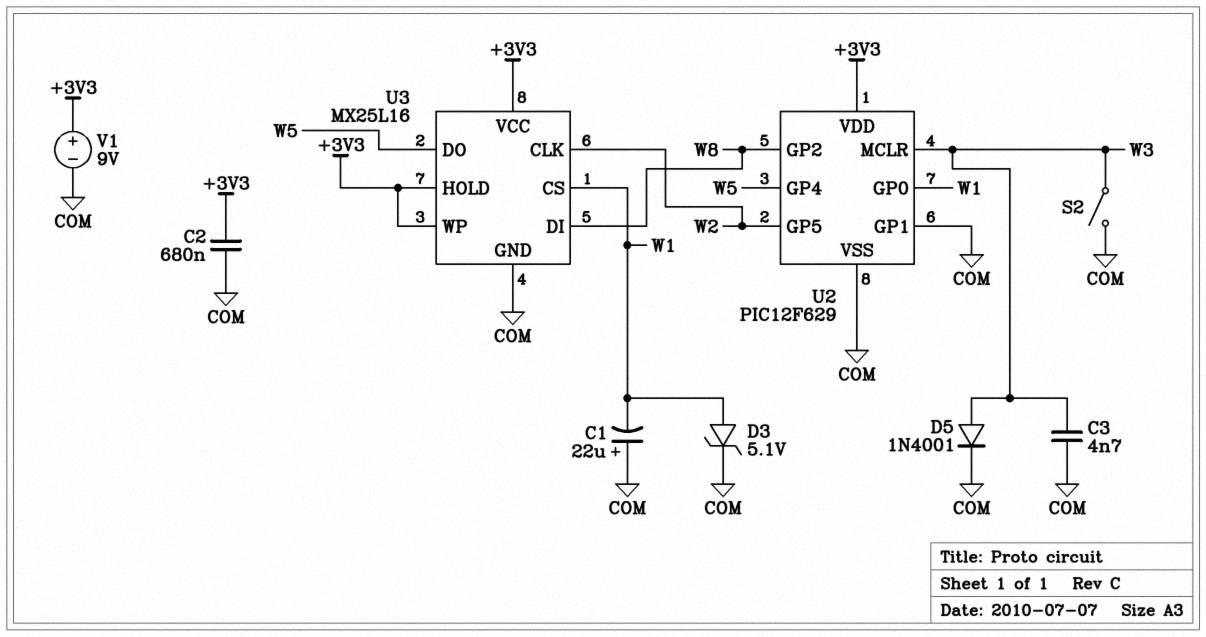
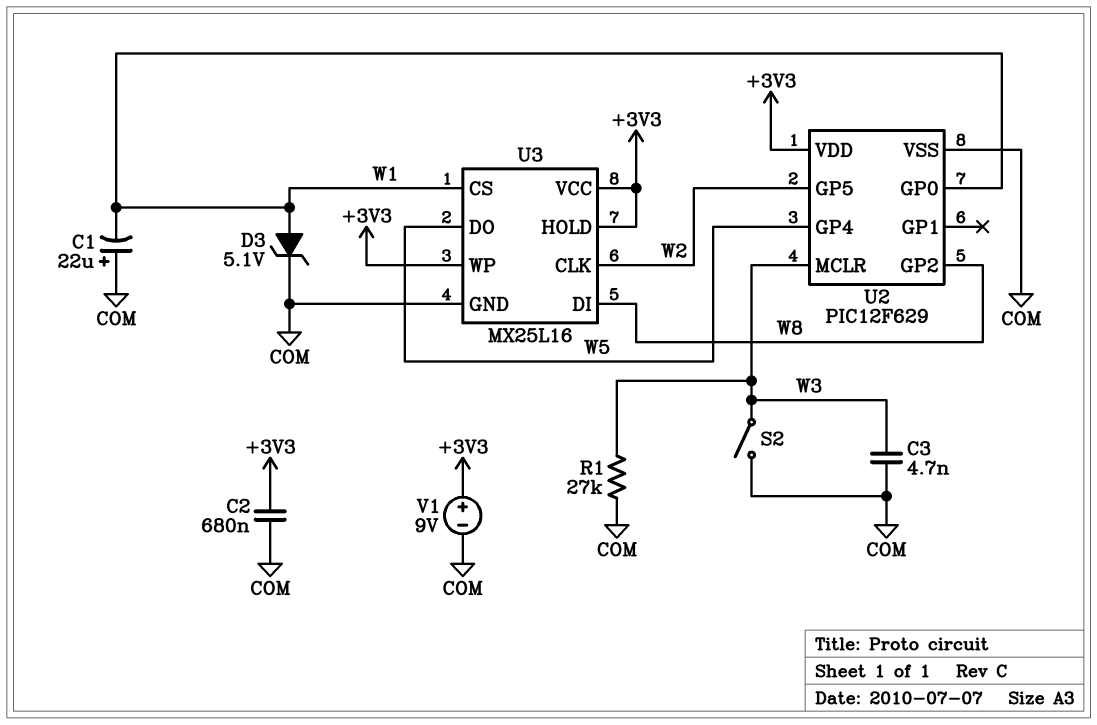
D5: diode 1N4001 (A W3, K COM) -> none
R1: none -> 27k (COM, W3)
U2 pin GP1: COM -> none

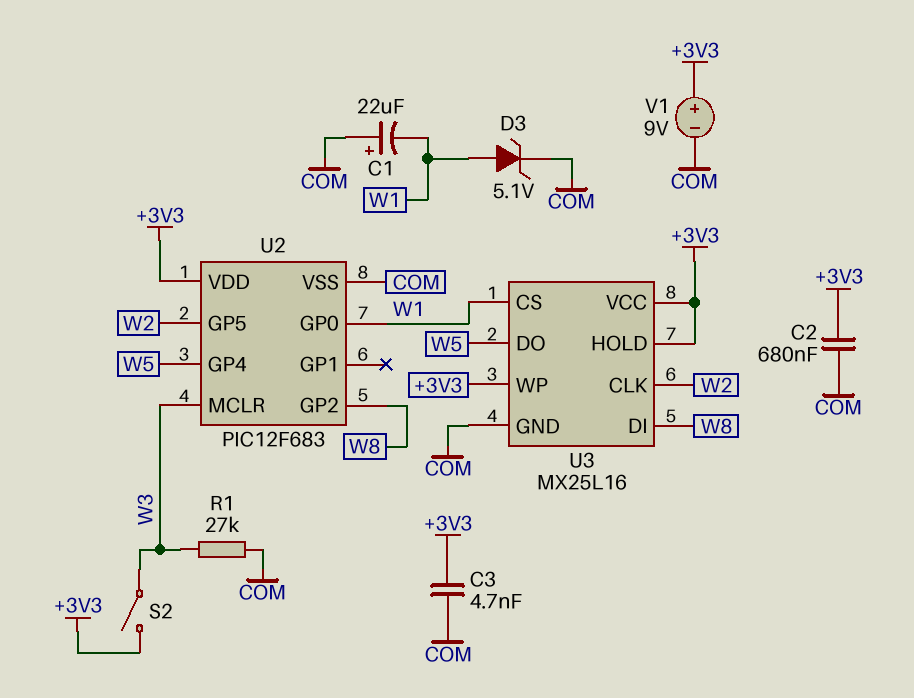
C3: 4.7nF (COM, W3) -> 4.7nF (+3V3, COM)
S2: switch (COM, W3) -> switch (+3V3, W3)
U2: PIC12F629 -> PIC12F683

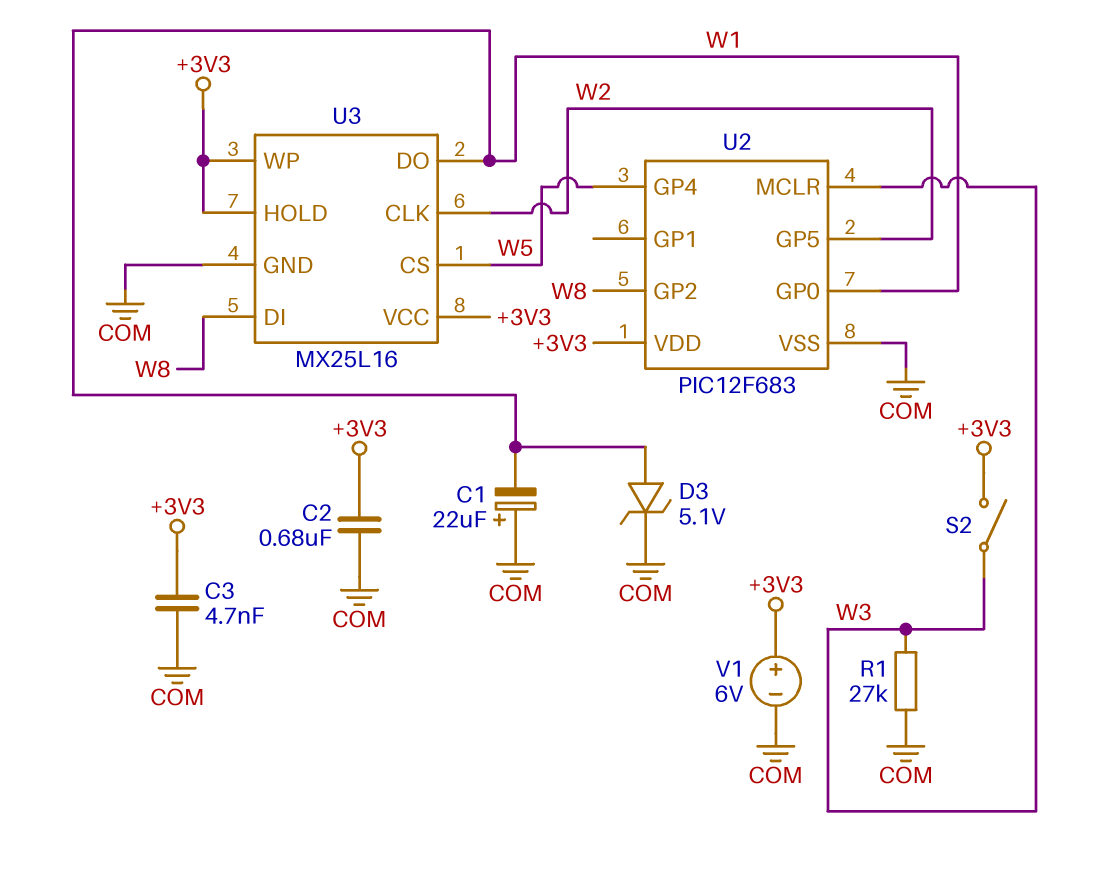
U3 pin CS: W1 -> W5
U3 pin DO: W5 -> W1
V1: 9V (plus +3V3, minus COM) -> 6V (plus +3V3, minus COM)

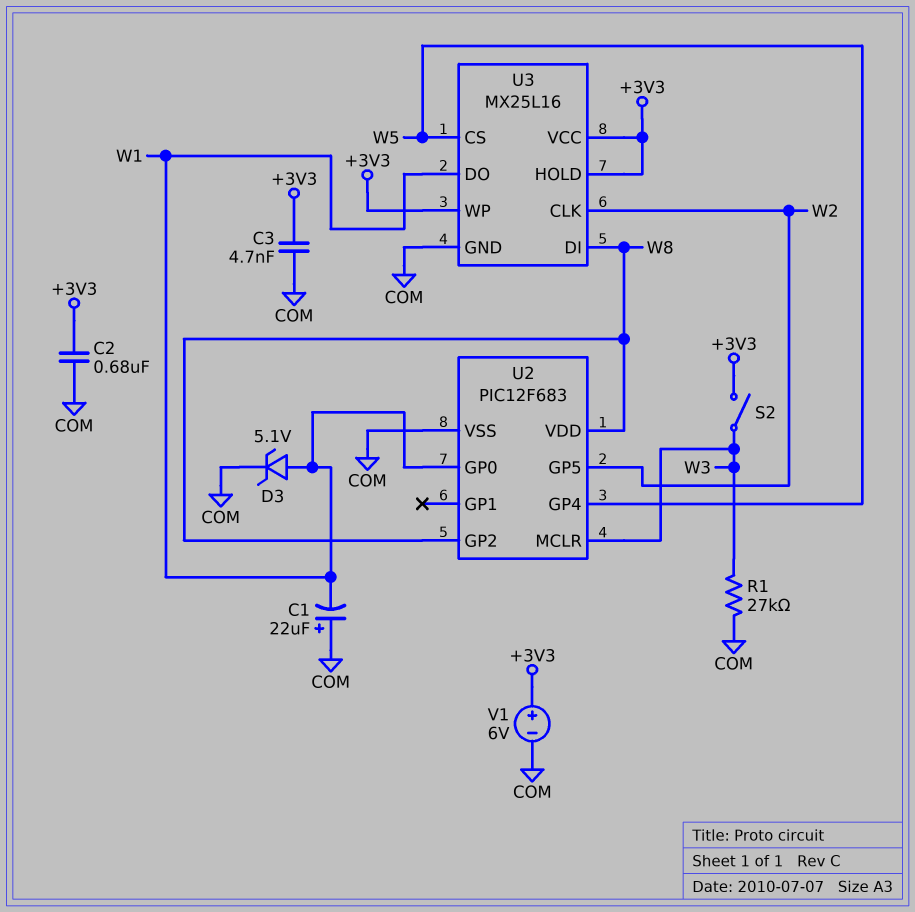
U2 pin VDD: +3V3 -> W8

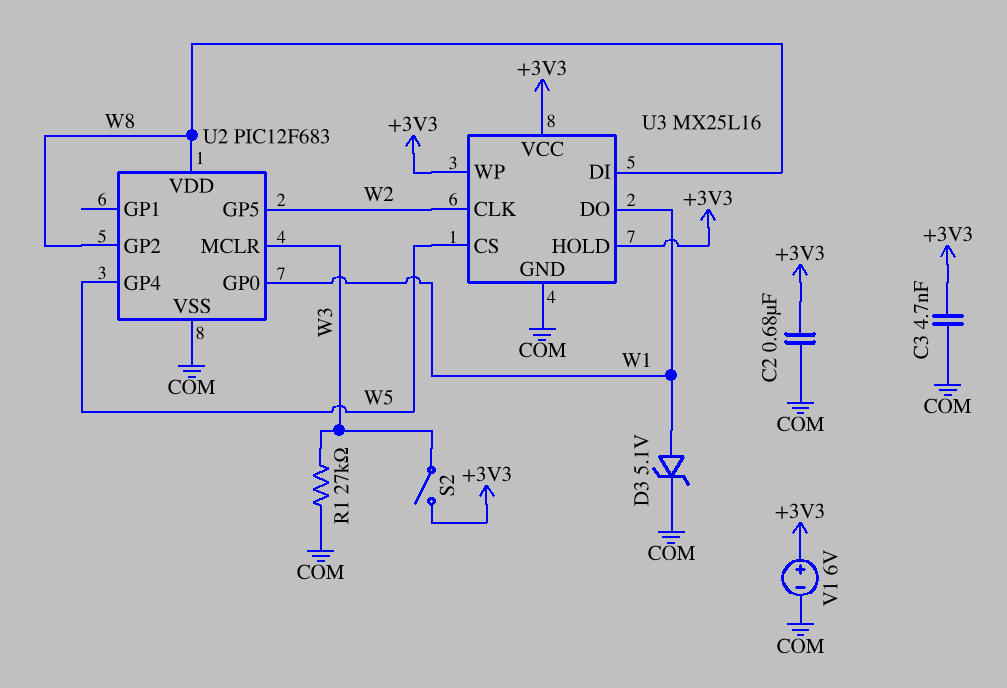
C1: 22uF (plus COM, minus W1) -> none

